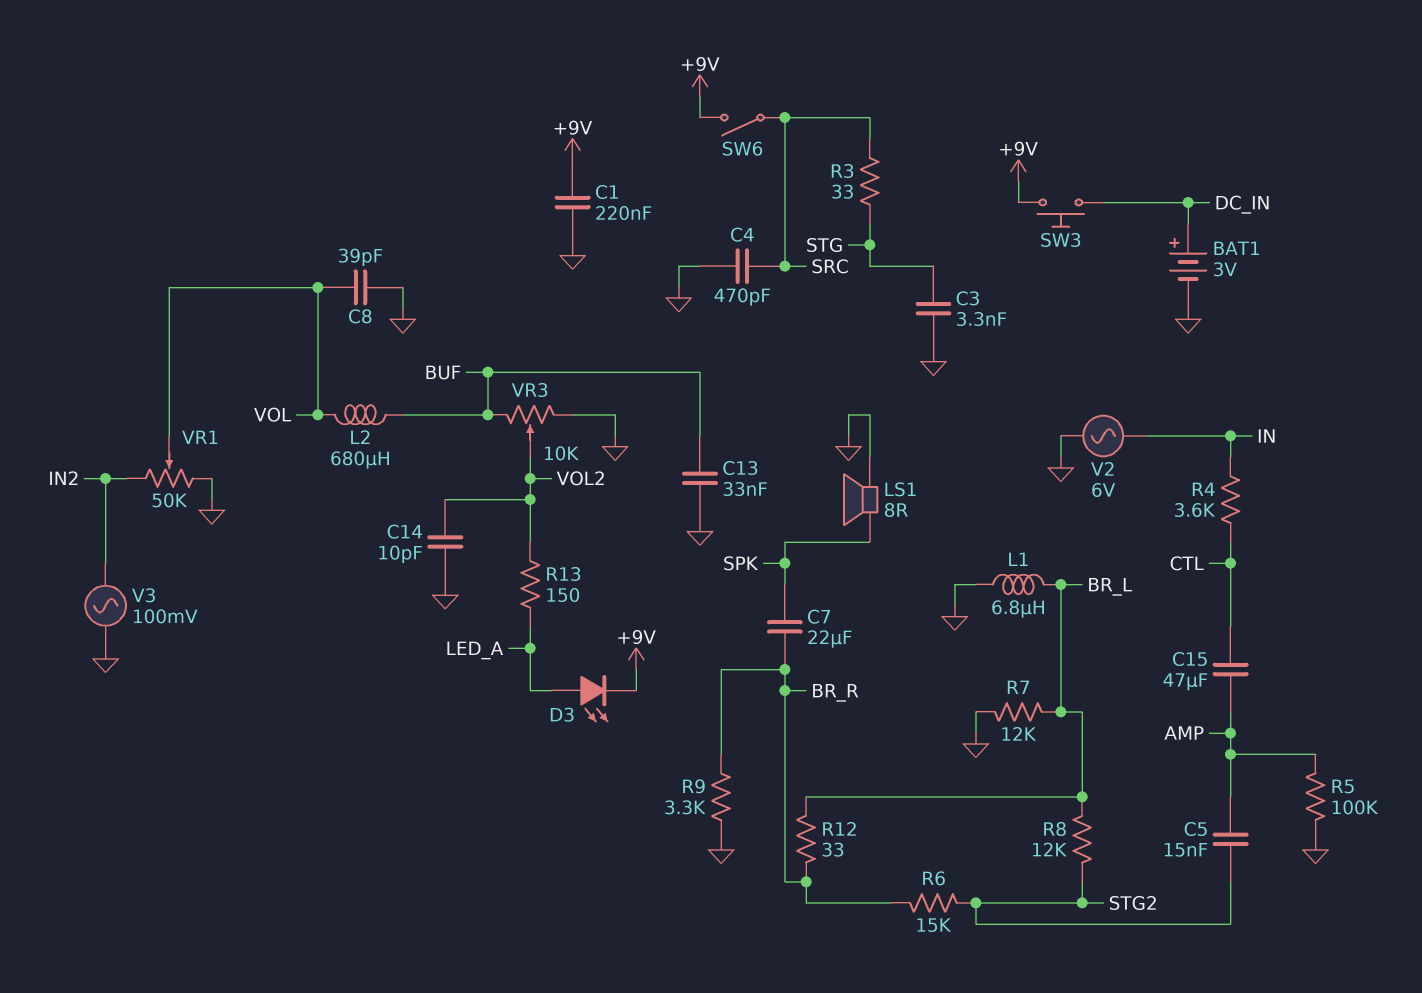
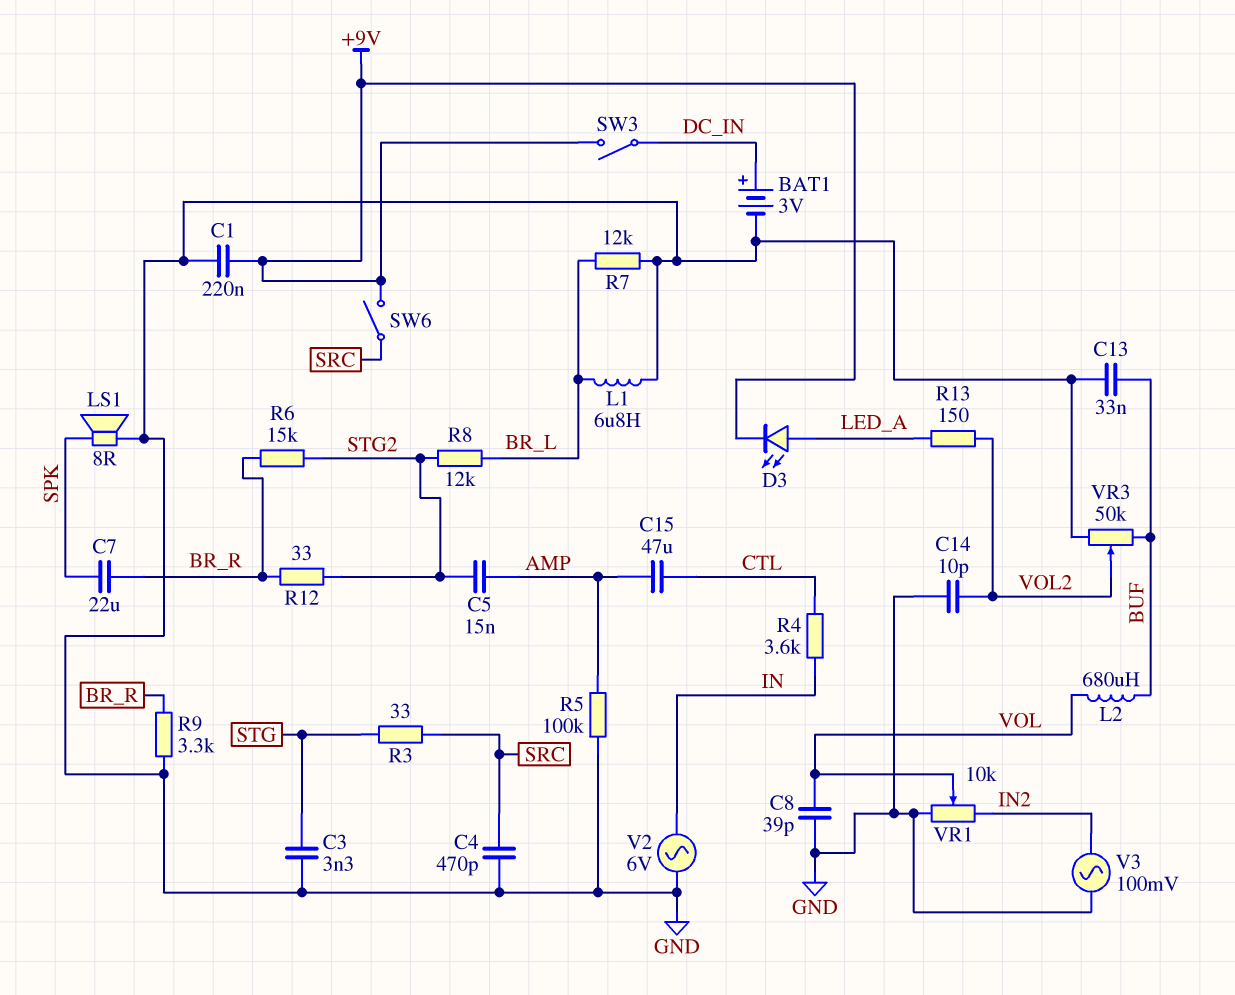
R12: 33 (BR_L, BR_R) -> 33 (BR_R, STG2)
SW3: button (+9V, DC_IN) -> switch (+9V, DC_IN)
VR1: 50k (GND, IN2, wiper VOL) -> 10k (GND, IN2, wiper VOL)
VR3: 10k (BUF, GND, wiper VOL2) -> 50k (BUF, GND, wiper VOL2)

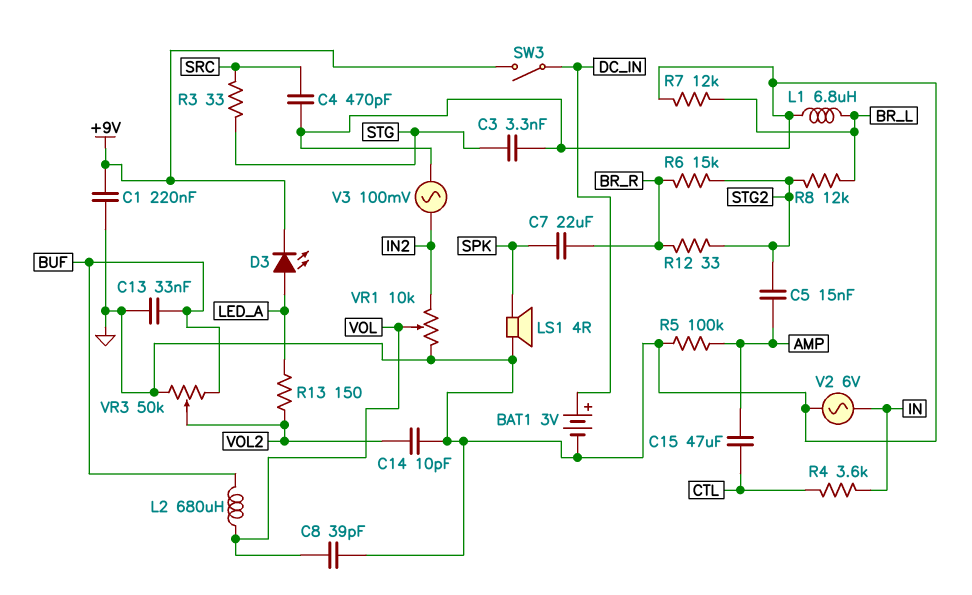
LS1: speaker 8R (GND, SPK) -> speaker 4R (GND, SPK)
R9: 3.3k (BR_R, GND) -> none
SW6: switch (+9V, SRC) -> none

